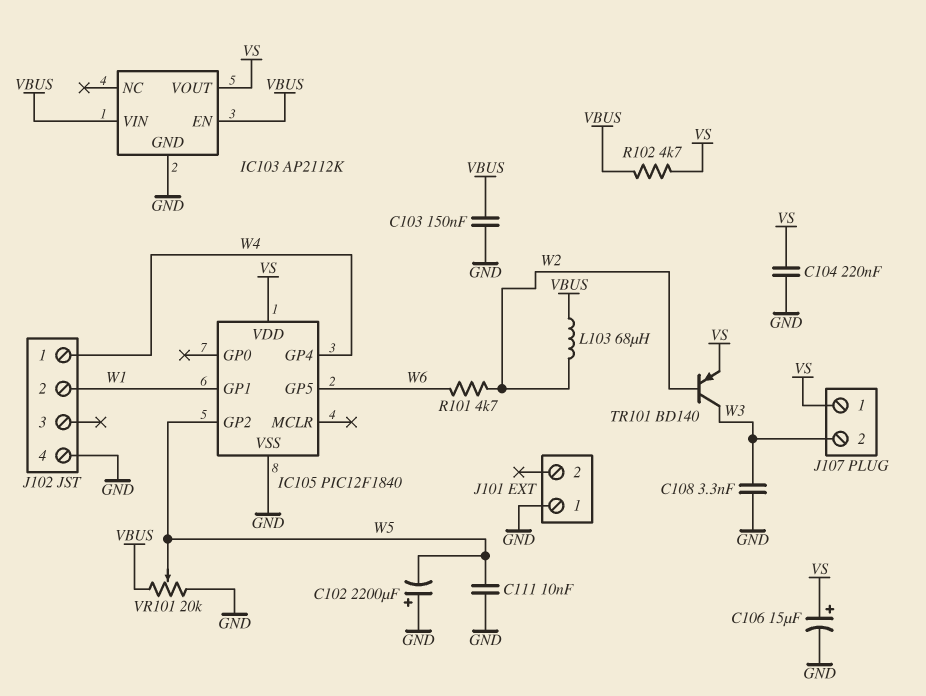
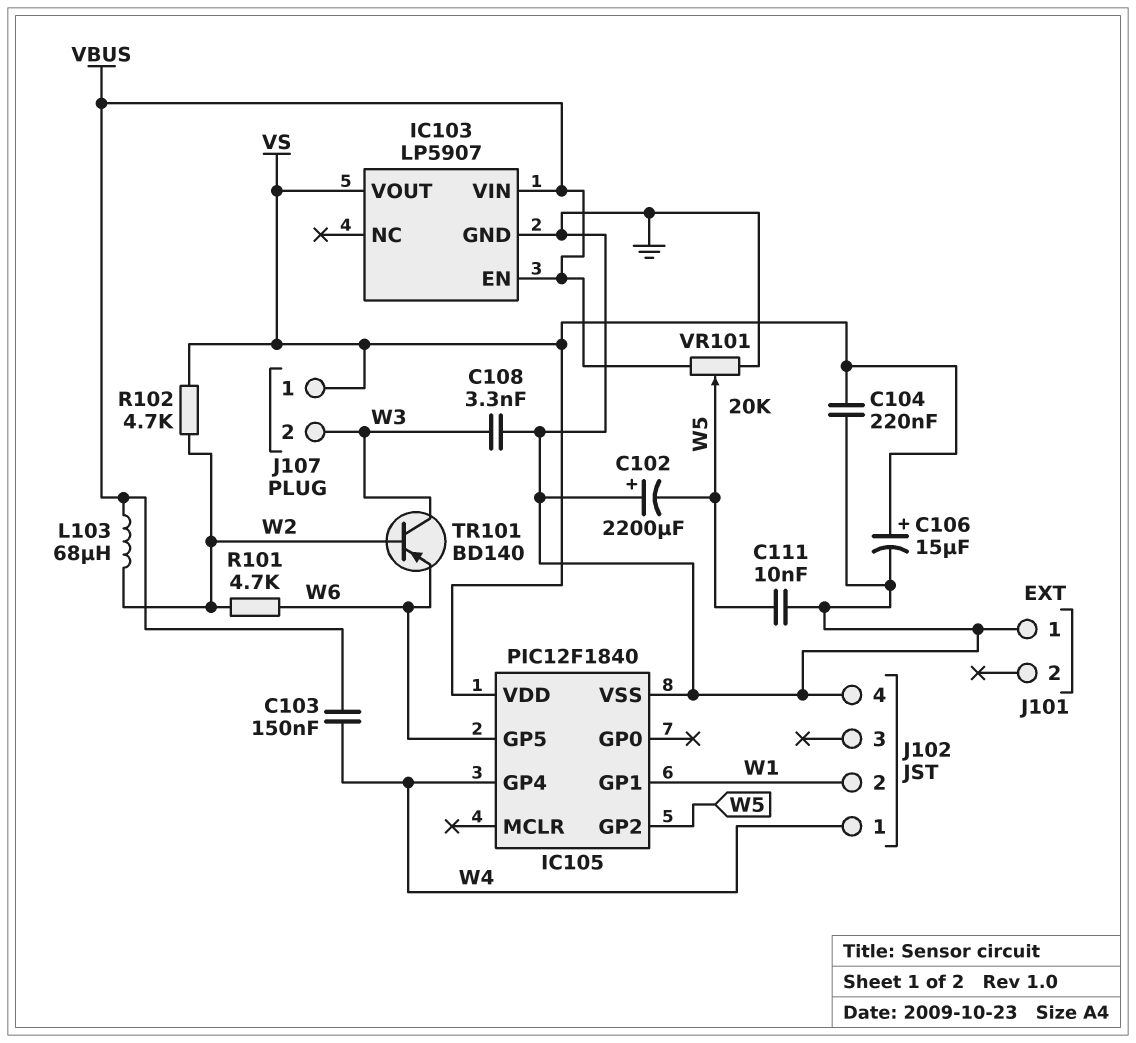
C103: 150nF (GND, VBUS) -> 150nF (VBUS, W4)
IC103: AP2112K -> LP5907
R102: 4.7k (VBUS, VS) -> 4.7k (VS, W2)
TR101: PNP BD140 (B W2, C W3, E VS) -> PNP BD140 (B W2, C W3, E W6)

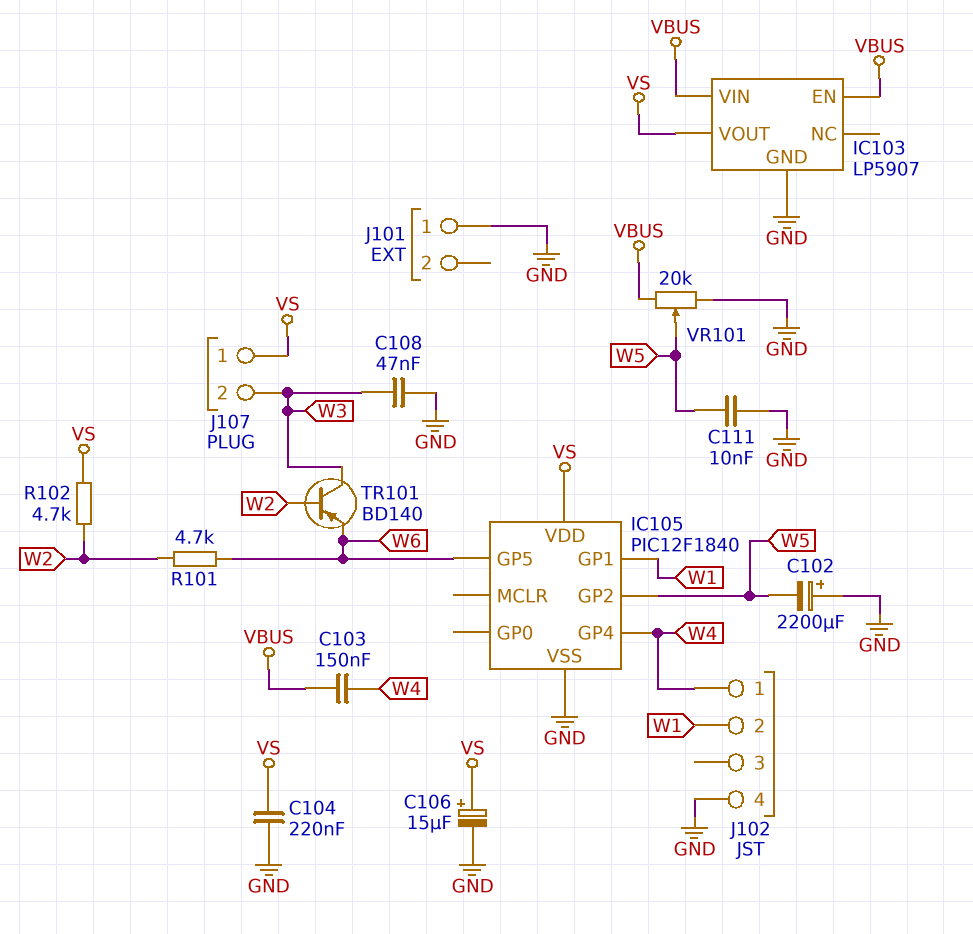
C108: 3.3nF (GND, W3) -> 47nF (GND, W3)
L103: 68uH (VBUS, W2) -> none

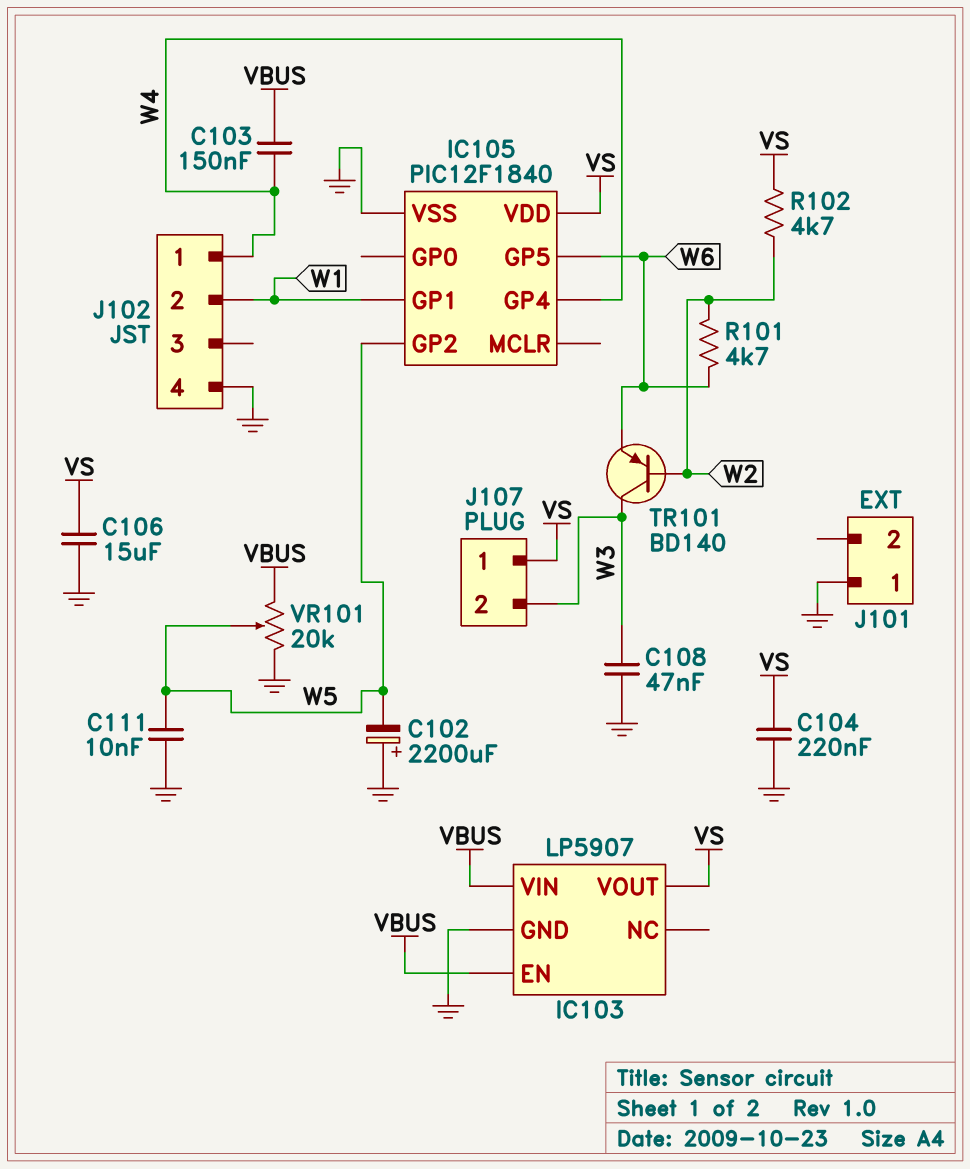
C106: 15uF (plus VS, minus GND) -> 15uF (GND, VS)

